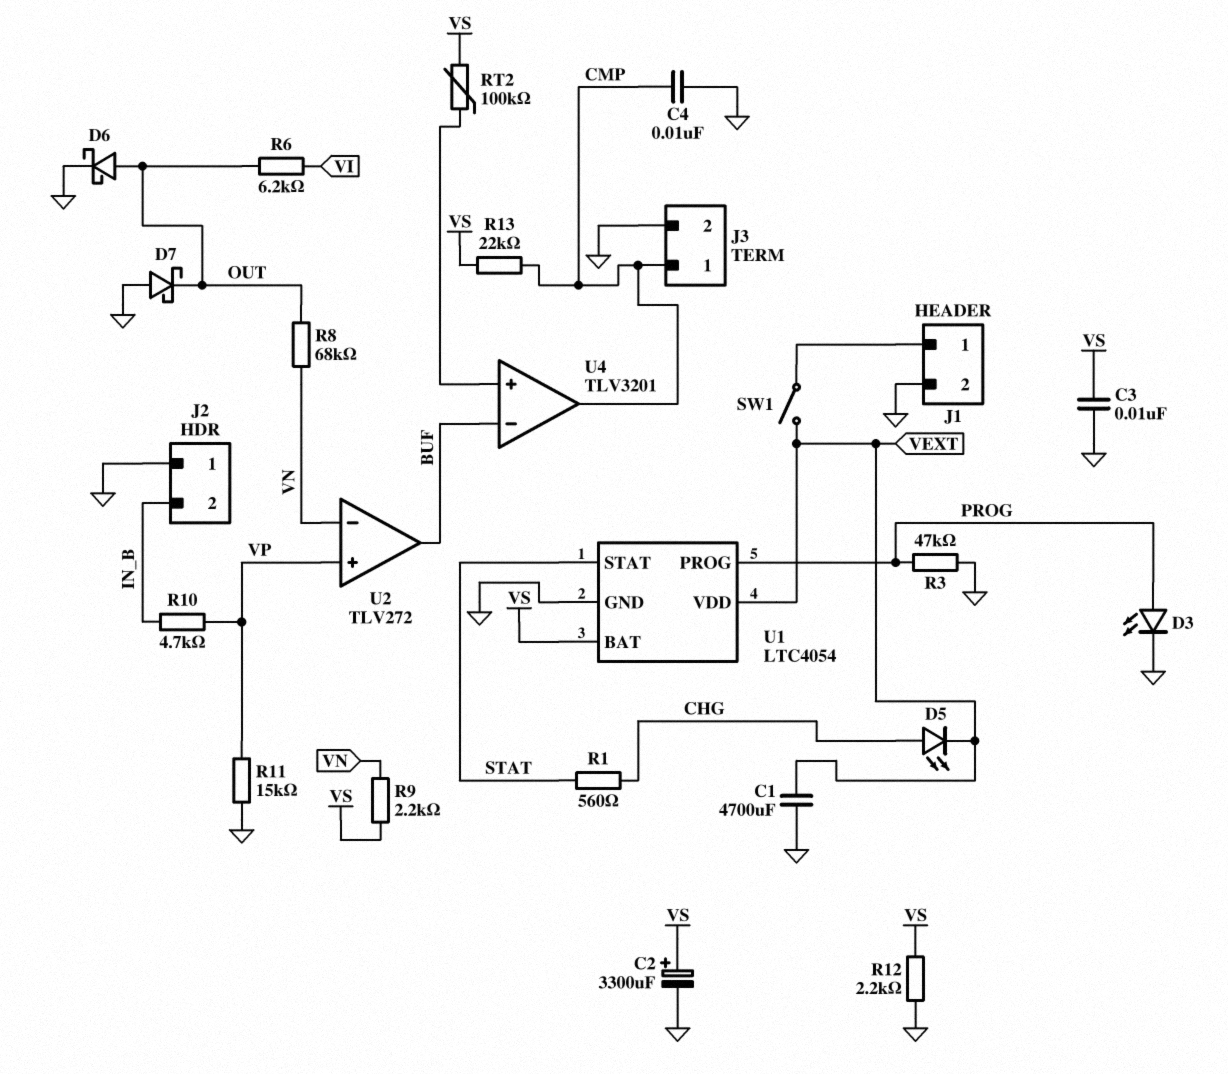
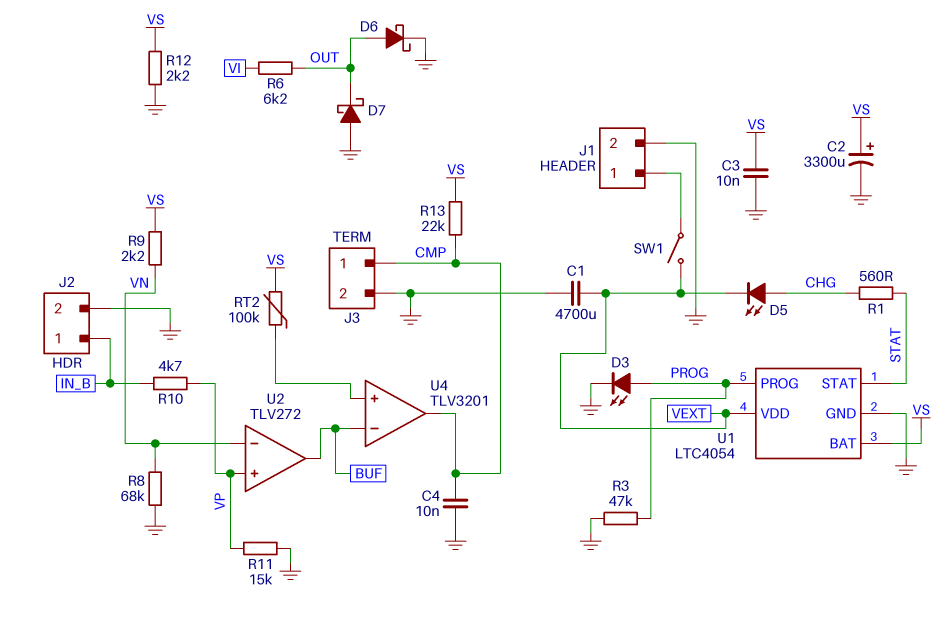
J2 pin 1: GND -> IN_B
J2 pin 2: IN_B -> GND
R8: 68k (OUT, VN) -> 68k (GND, VN)

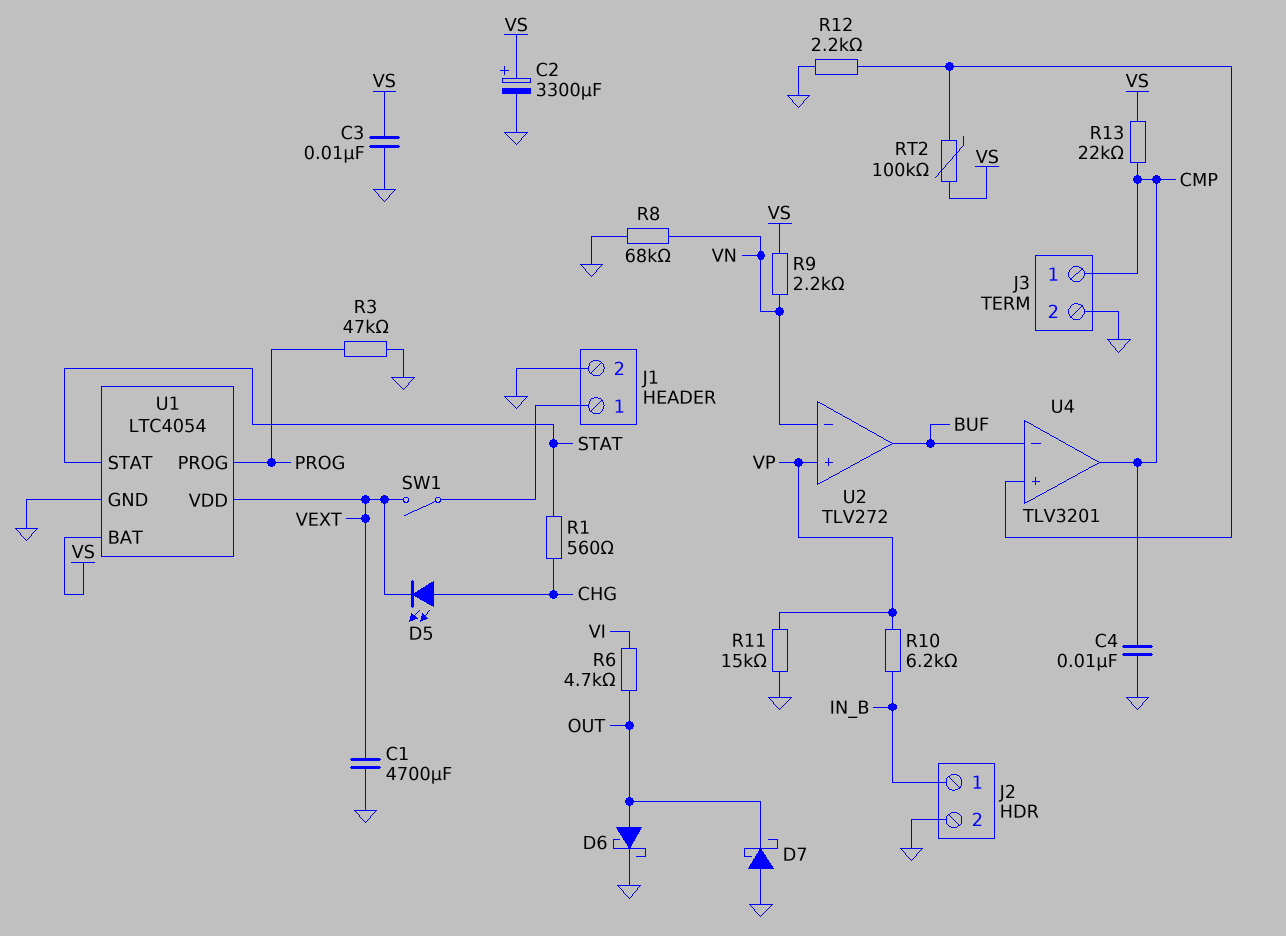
D3: LED (A PROG, K GND) -> none
R6: 6.2k (OUT, VI) -> 4.7k (OUT, VI)
R10: 4.7k (IN_B, VP) -> 6.2k (IN_B, VP)
R12: 2.2k (GND, VS) -> 2.2k (GND, U4/in+)

